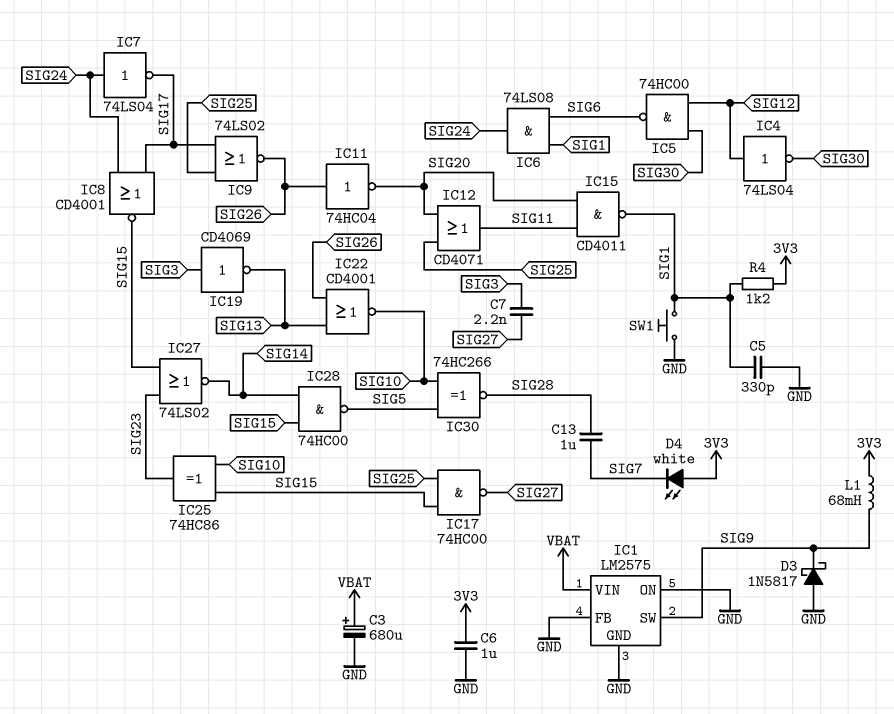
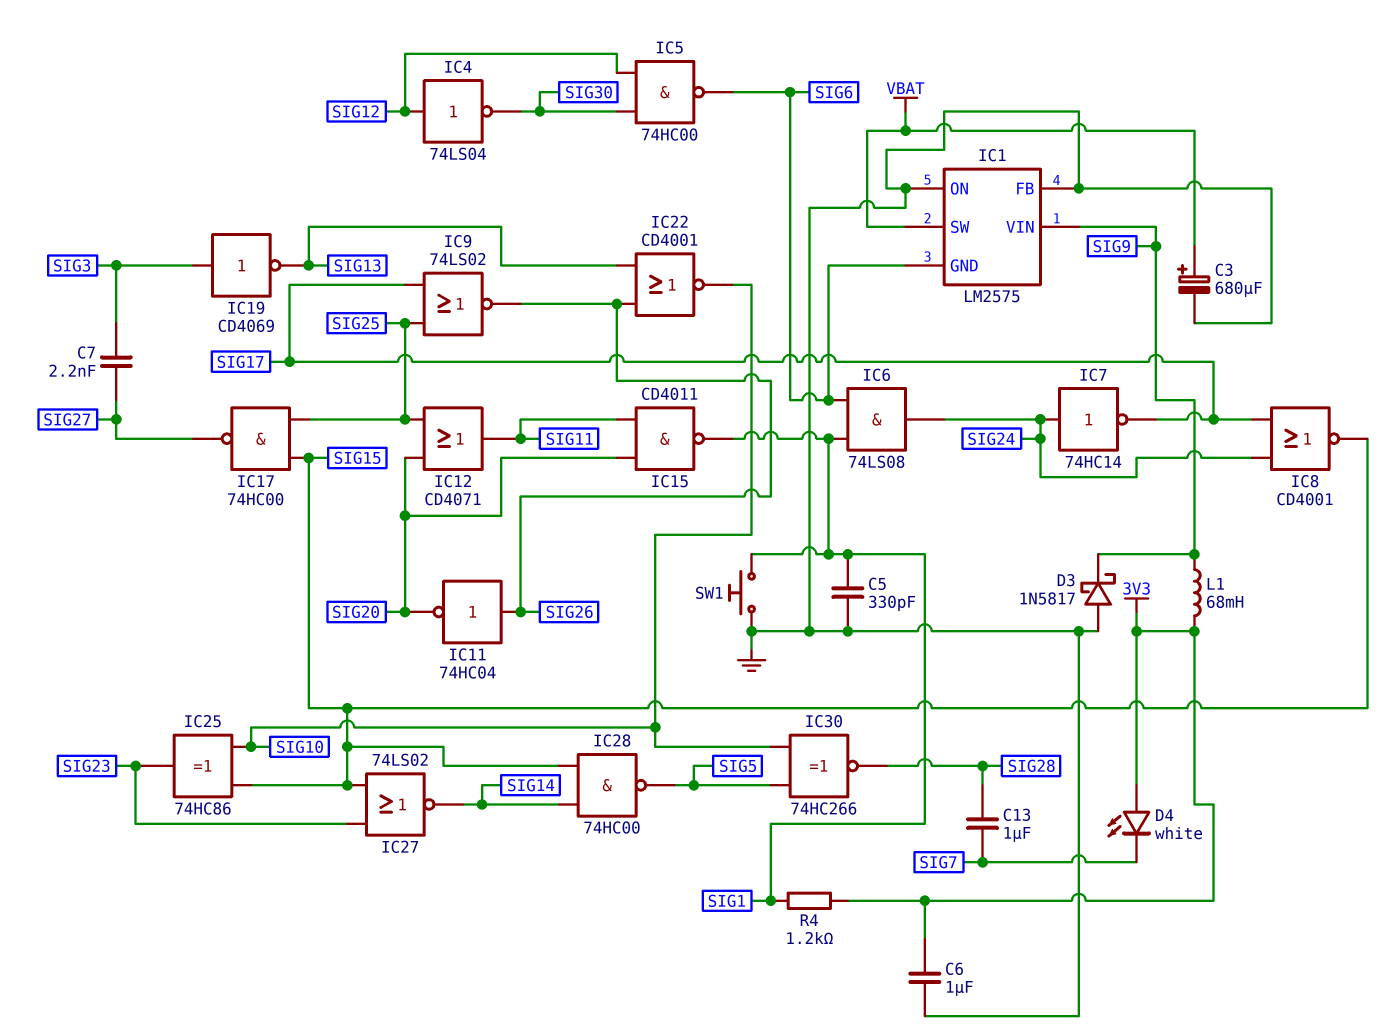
IC1 pin GND: GND -> SIG6
IC1 pin SW: SIG9 -> VBAT
IC1 pin VIN: VBAT -> SIG9
IC7: NOT 74LS04 (in SIG24, out SIG17) -> NOT 74HC14 (in SIG24, out SIG17)

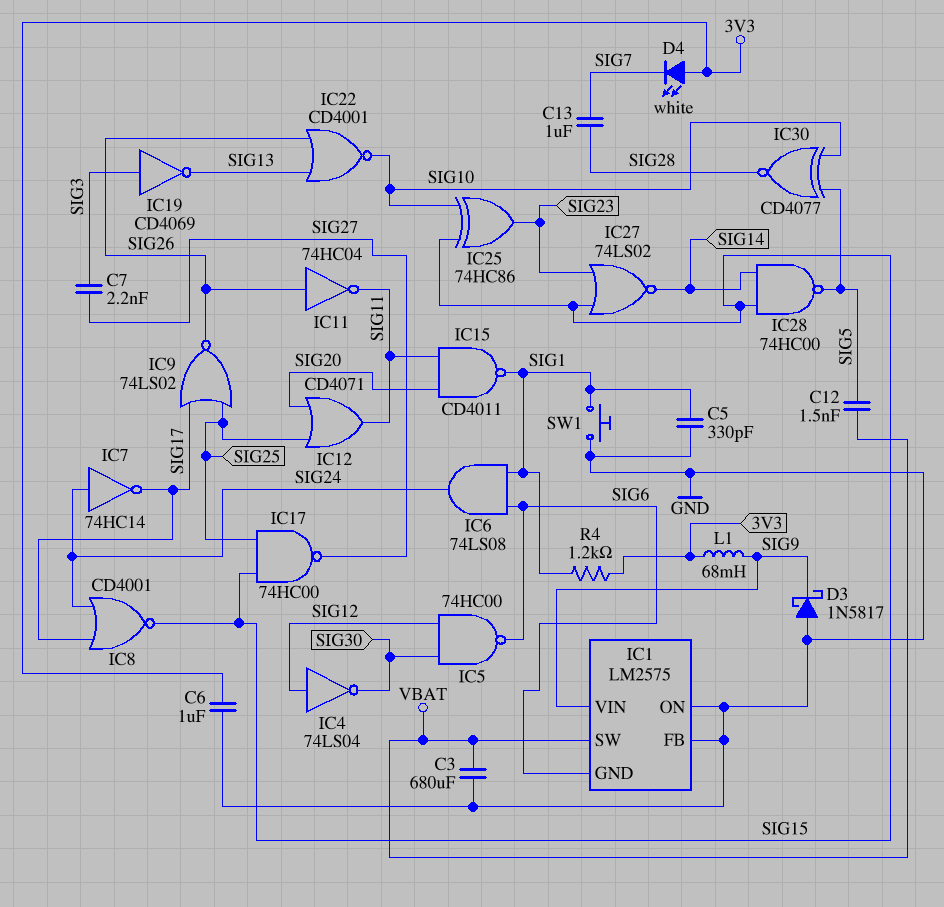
C3: 680uF (plus VBAT, minus GND) -> 680uF (GND, VBAT)
C12: none -> 1.5nF (SIG5, VBAT)
IC11: NOT 74HC04 (in SIG26, out SIG20) -> NOT 74HC04 (in SIG26, out SIG11)
IC30: XNOR 74HC266 (in SIG5, in SIG10, out SIG28) -> XNOR CD4077 (in SIG5, in SIG10, out SIG28)

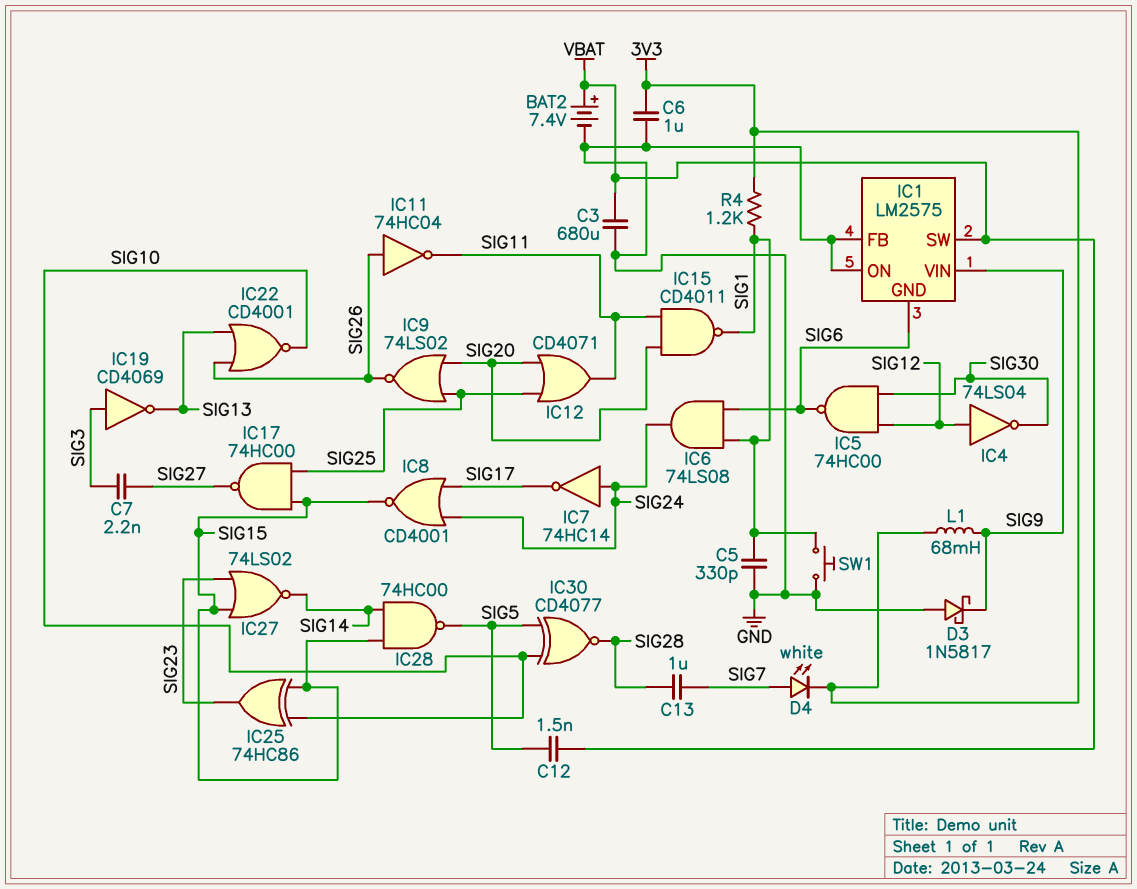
BAT2: none -> 7.4V (plus VBAT, minus GND)
D4: LED white (A 3V3, K SIG7) -> LED white (A SIG7, K 3V3)
IC9: NOR 74LS02 (in SIG17, in SIG25, out SIG26) -> NOR 74LS02 (in SIG20, in SIG25, out SIG26)

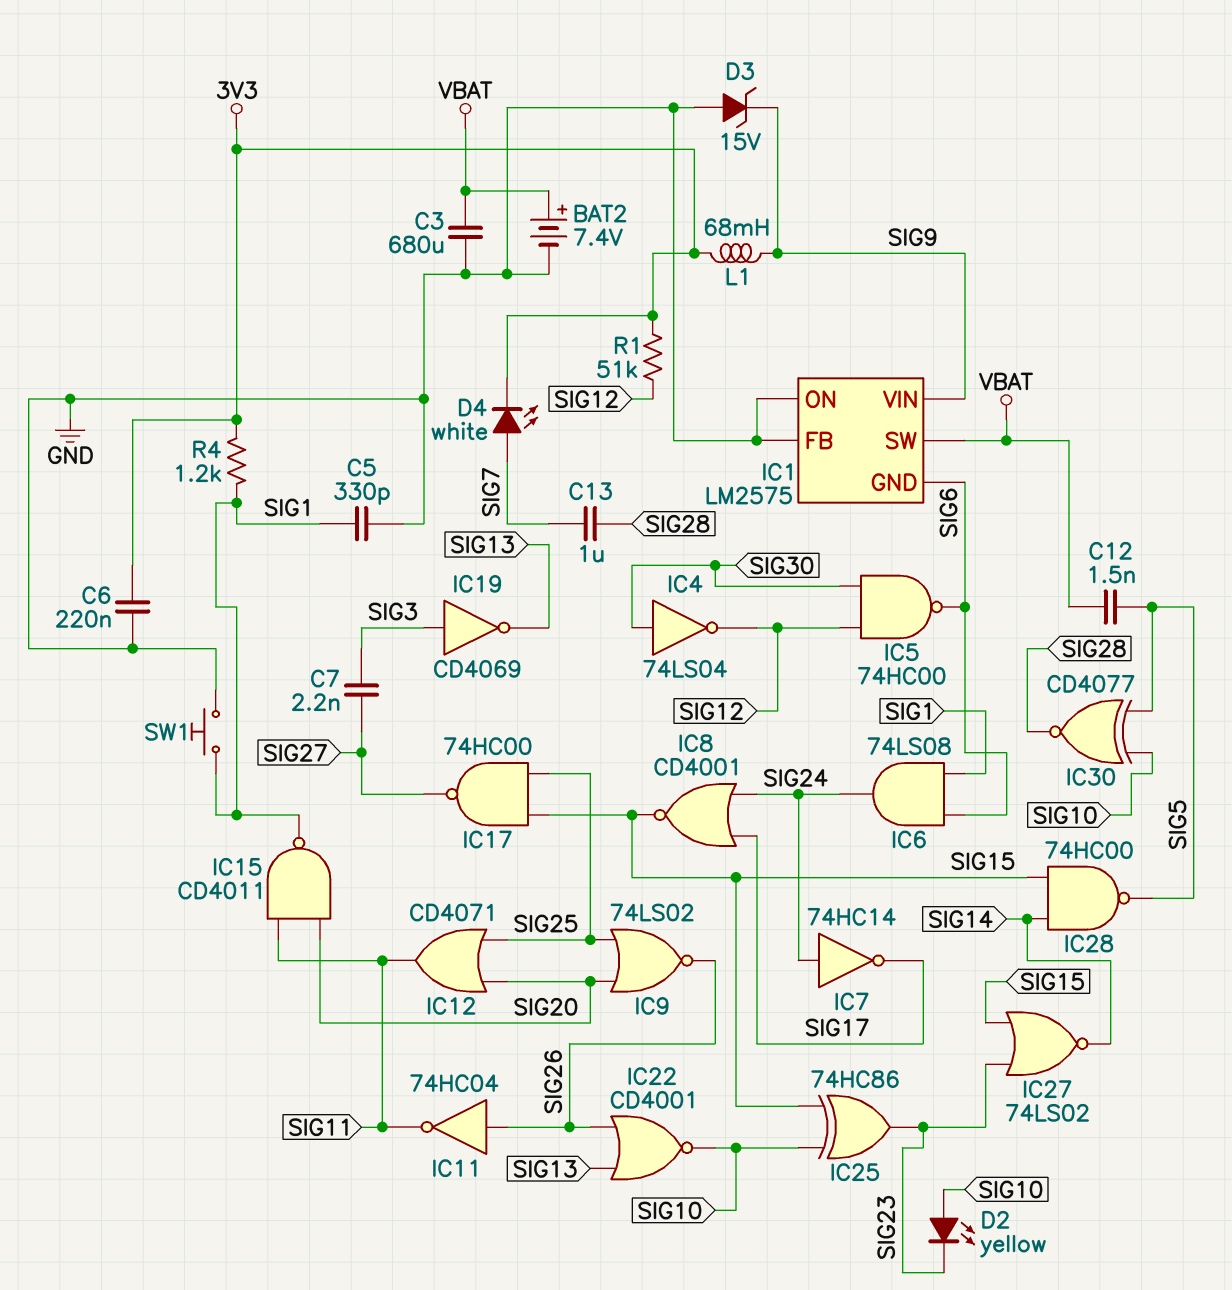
C6: 1uF (3V3, GND) -> 220nF (3V3, GND)
D2: none -> LED yellow (A SIG10, K SIG23)
D3: schottky 1N5817 (A GND, K SIG9) -> zener 15V (A GND, K SIG9)
IC4: NOT 74LS04 (in SIG12, out SIG30) -> NOT 74LS04 (in SIG30, out SIG12)
R1: none -> 51k (3V3, SIG12)

